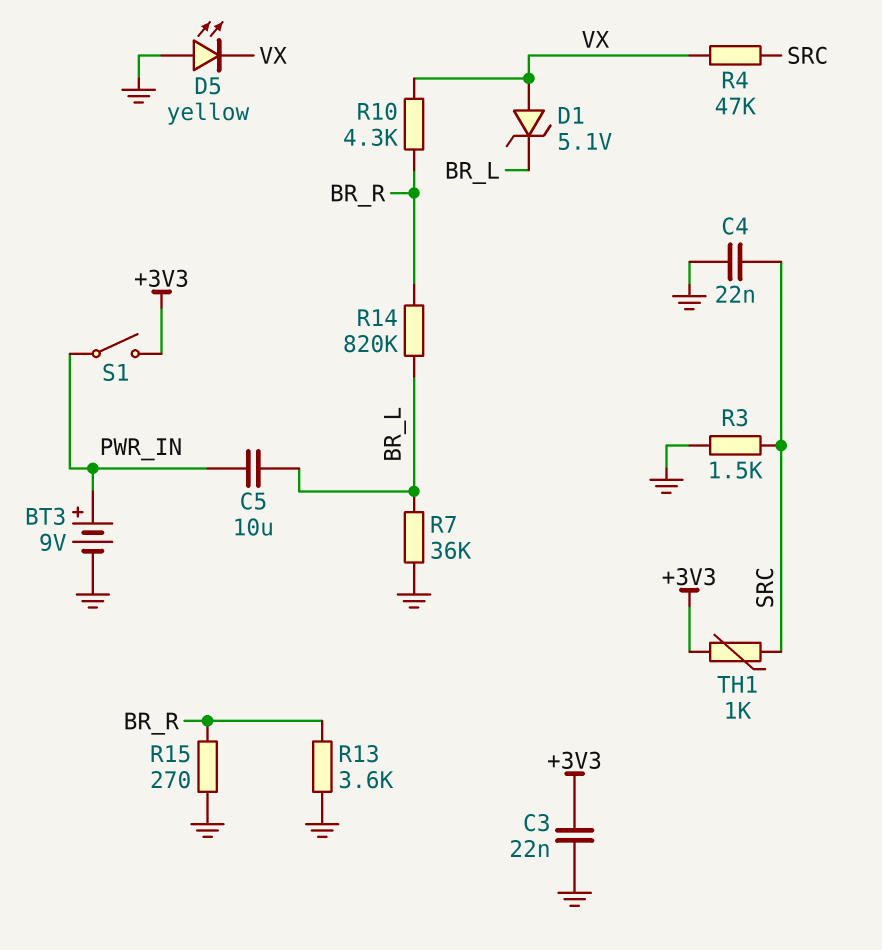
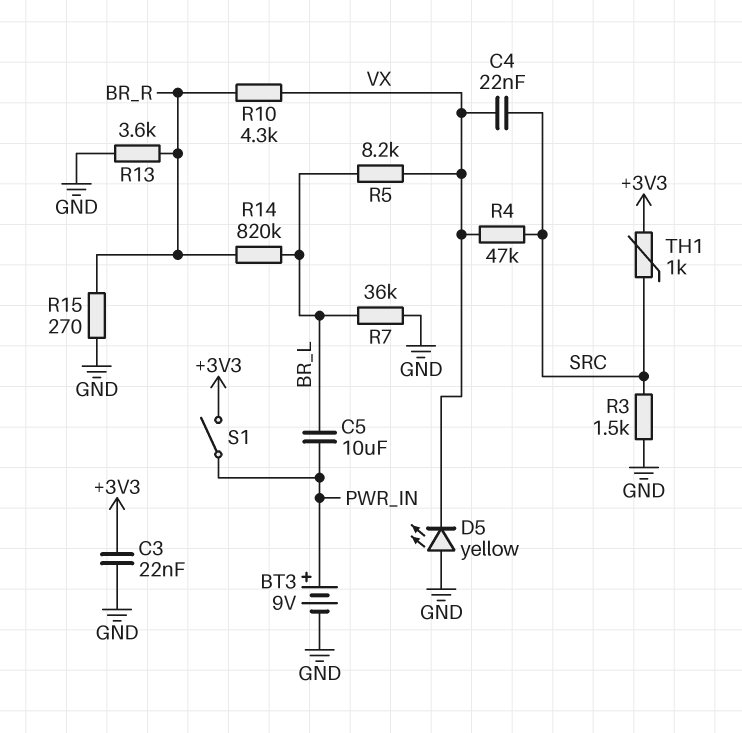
C4: 22nF (GND, SRC) -> 22nF (SRC, VX)
D1: zener 5.1V (A VX, K BR_L) -> none
R5: none -> 8.2k (BR_L, VX)

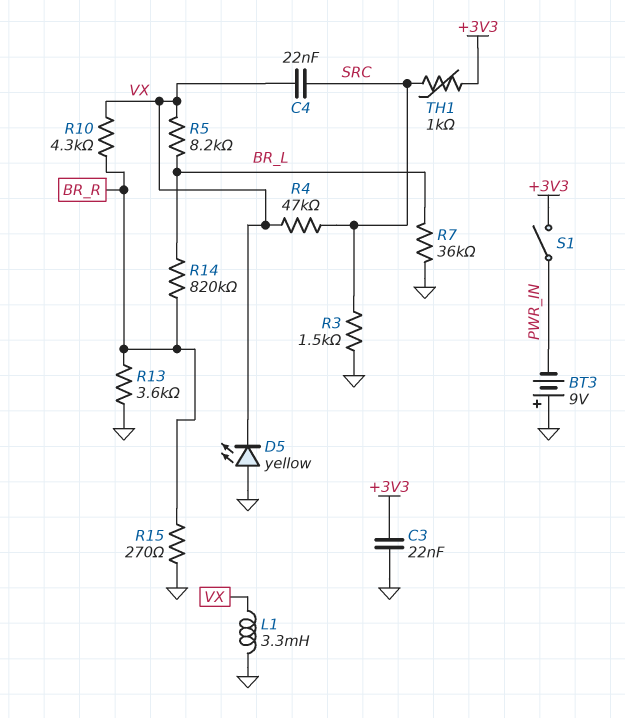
BT3: 9V (plus PWR_IN, minus GND) -> 9V (plus GND, minus PWR_IN)
C5: 10uF (BR_L, PWR_IN) -> none
L1: none -> 3.3mH (GND, VX)

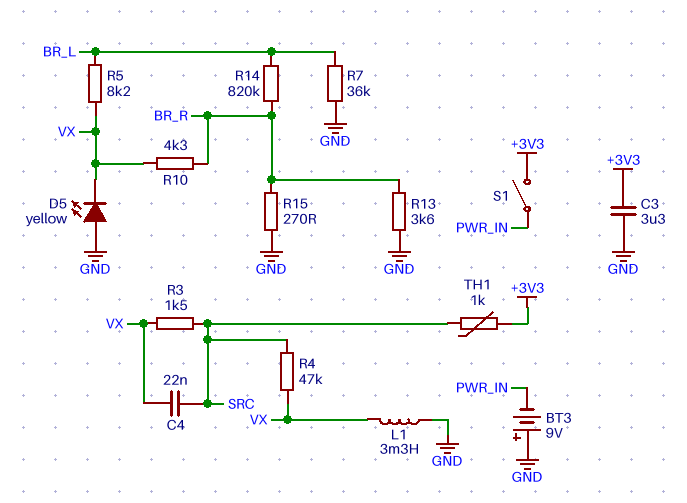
C3: 22nF (+3V3, GND) -> 3.3uF (+3V3, GND)
R3: 1.5k (GND, SRC) -> 1.5k (SRC, VX)

